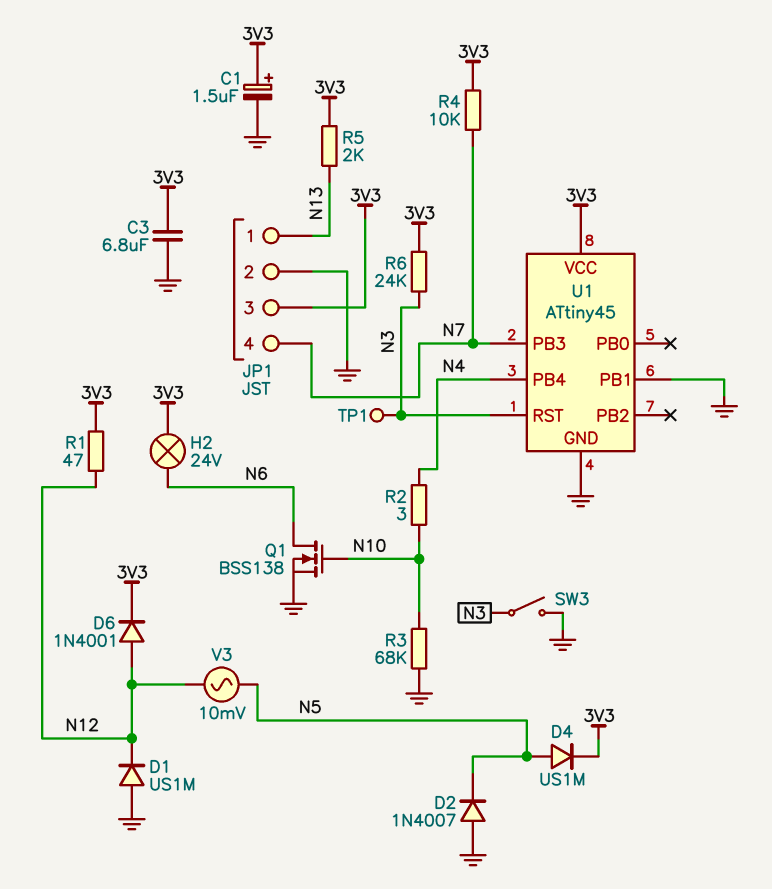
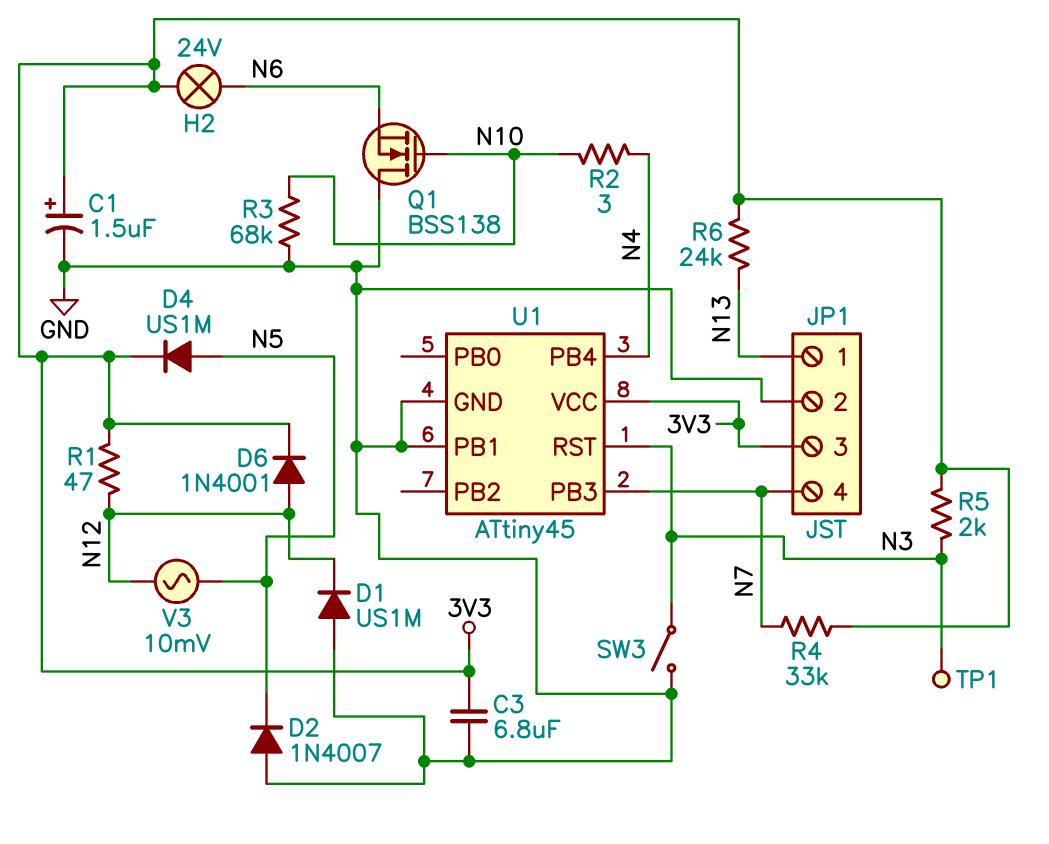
Q1: NMOS BSS138 (G N10, D N6, S GND) -> NMOS BSS138 (G N10, D GND, S N6)
R4: 10k (3V3, N7) -> 33k (3V3, N7)
R5: 2k (3V3, N13) -> 2k (3V3, N3)
R6: 24k (3V3, N3) -> 24k (3V3, N13)

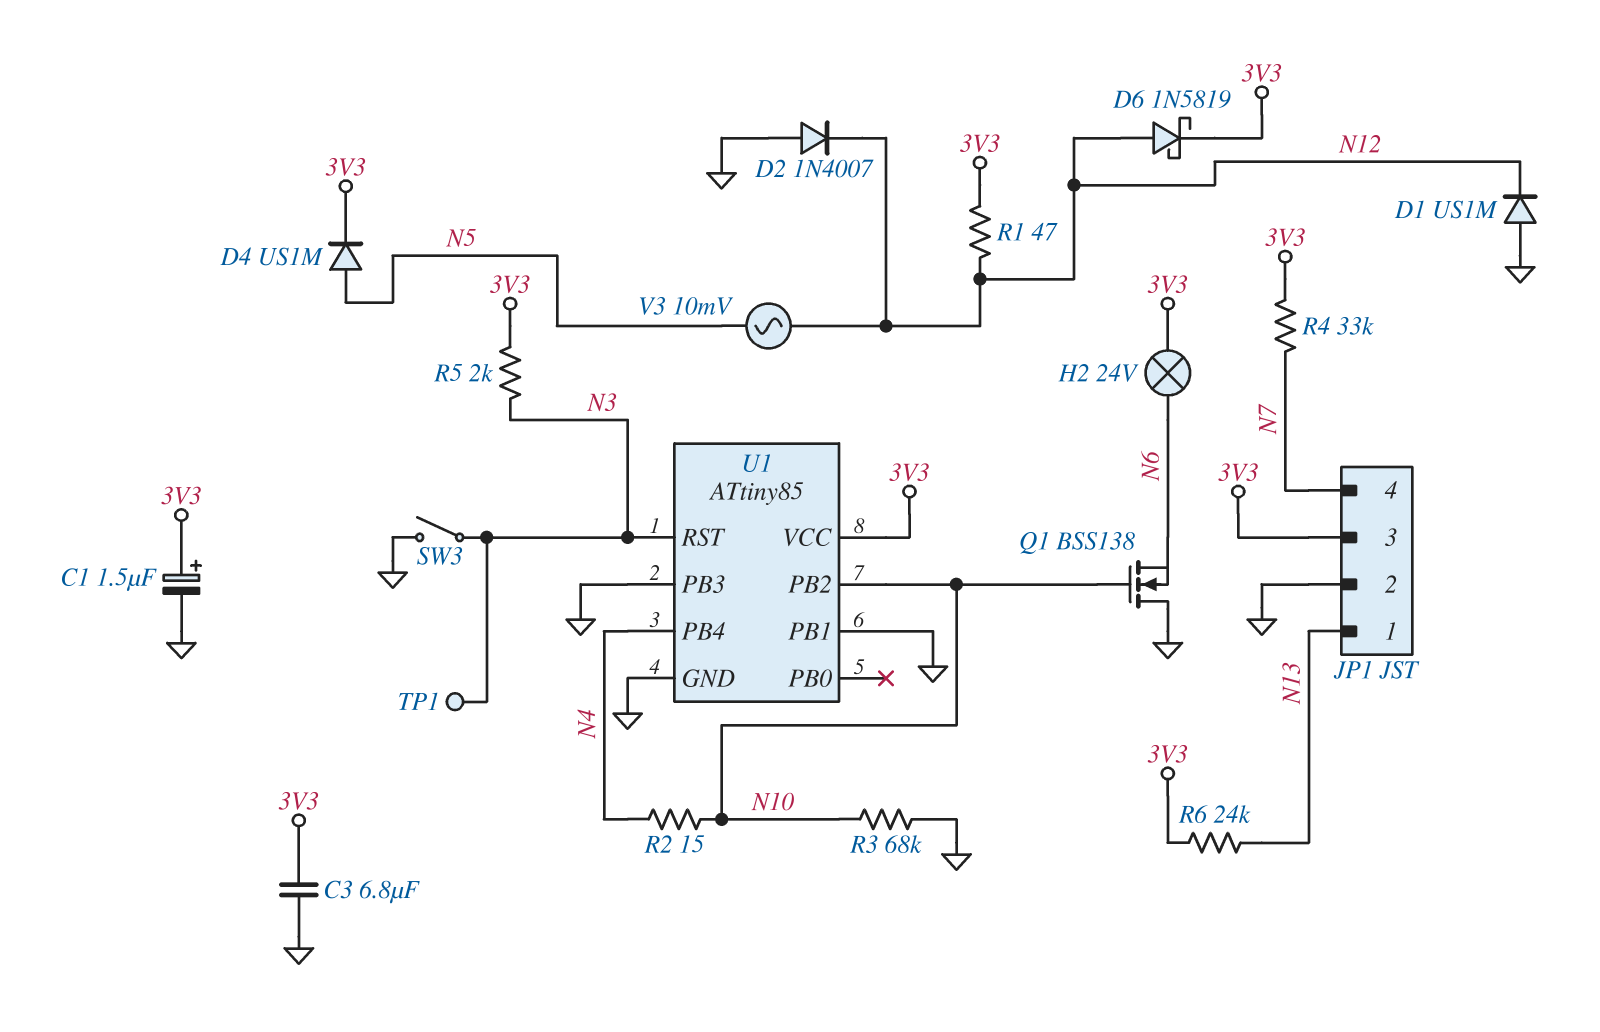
D2: diode 1N4007 (A GND, K N5) -> diode 1N4007 (A GND, K N12)
D6: diode 1N4001 (A N12, K 3V3) -> schottky 1N5819 (A N12, K 3V3)
R2: 3 (N4, N10) -> 15 (N4, N10)
U1: ATtiny45 -> ATtiny85
U1 pin PB2: none -> N10
U1 pin PB3: N7 -> GND

